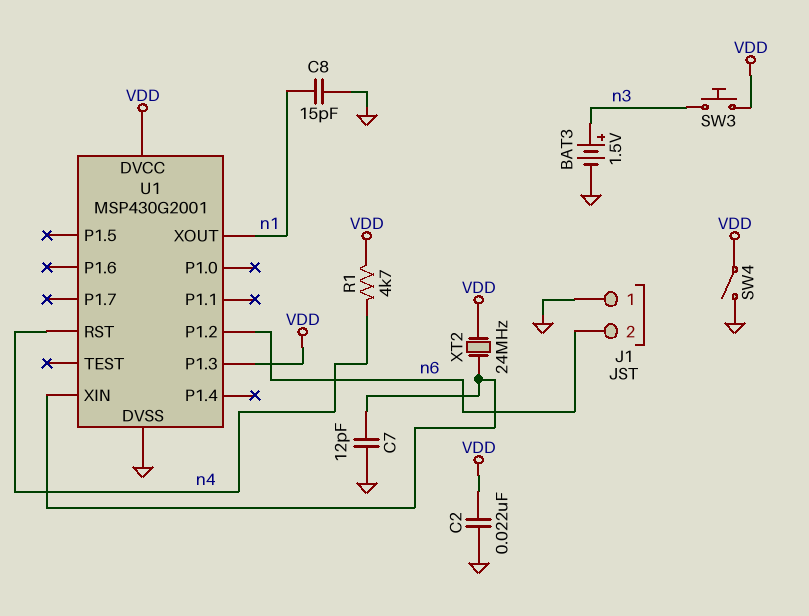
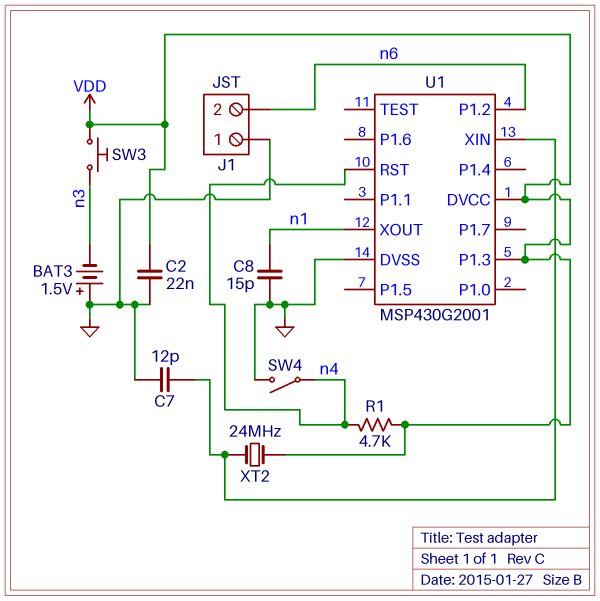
BAT3: 1.5V (plus n3, minus GND) -> 1.5V (plus GND, minus n3)
SW4: switch (GND, VDD) -> switch (GND, n4)

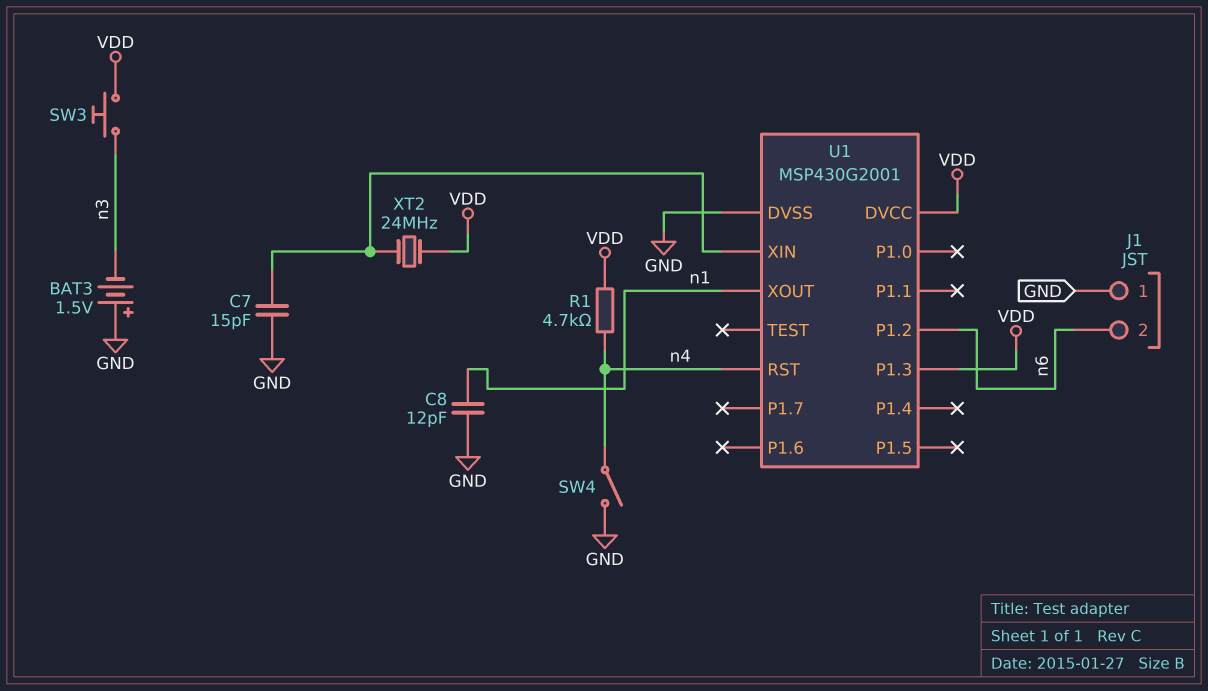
C2: 22nF (GND, VDD) -> none
C7: 12pF (GND, U1/XIN) -> 15pF (GND, U1/XIN)
C8: 15pF (GND, n1) -> 12pF (GND, n1)

